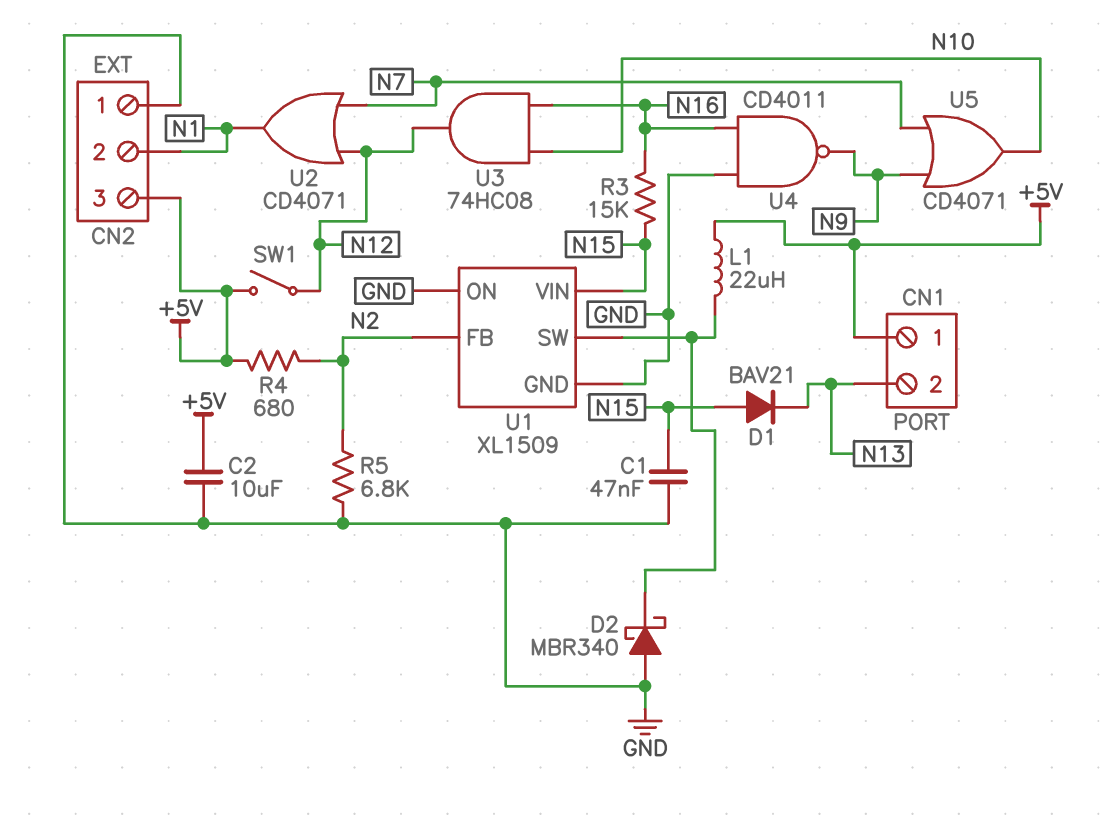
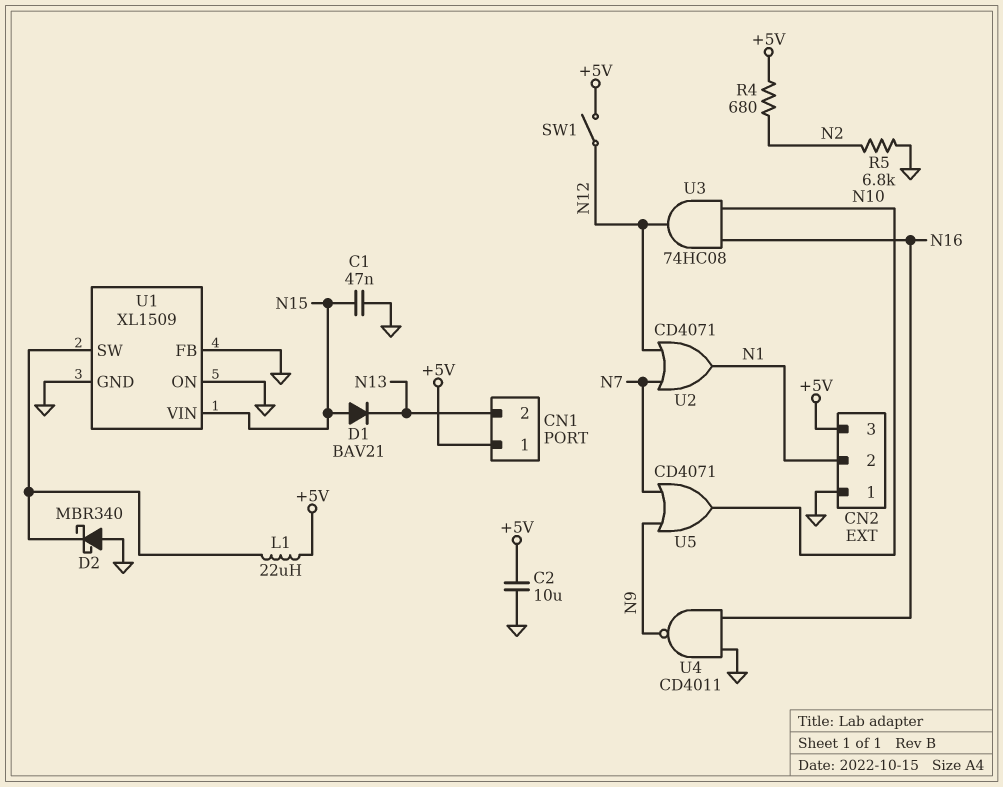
R3: 15k (N15, N16) -> none
U1 pin FB: N2 -> GND

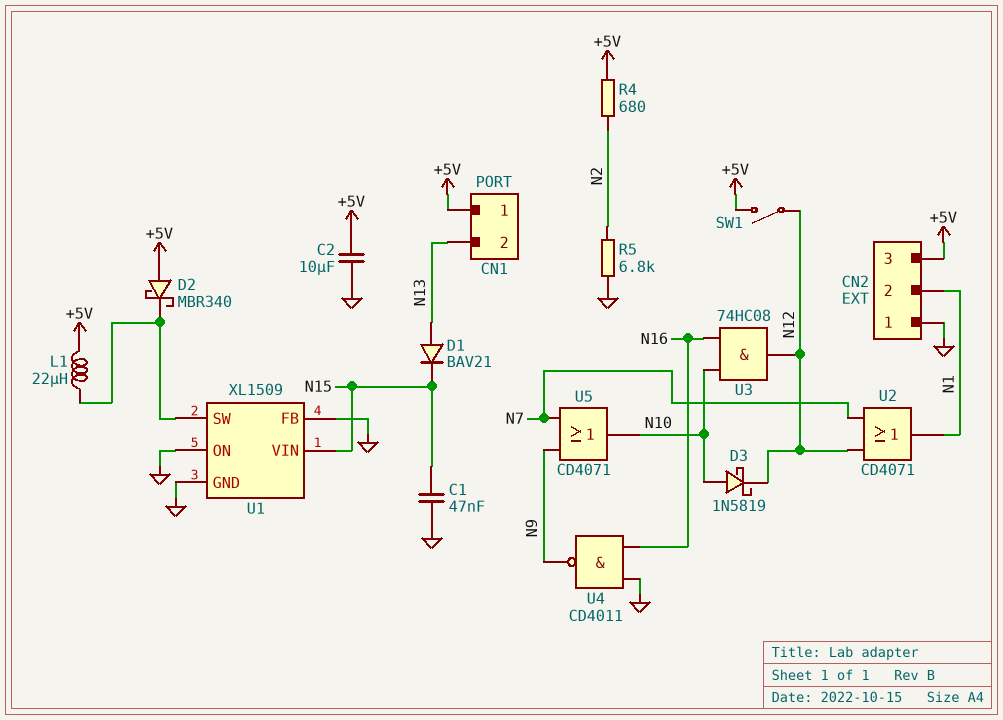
D1: diode BAV21 (A N15, K N13) -> diode BAV21 (A N13, K N15)
D2: schottky MBR340 (A GND, K U1/SW) -> schottky MBR340 (A +5V, K U1/SW)
D3: none -> schottky 1N5819 (A N10, K N12)

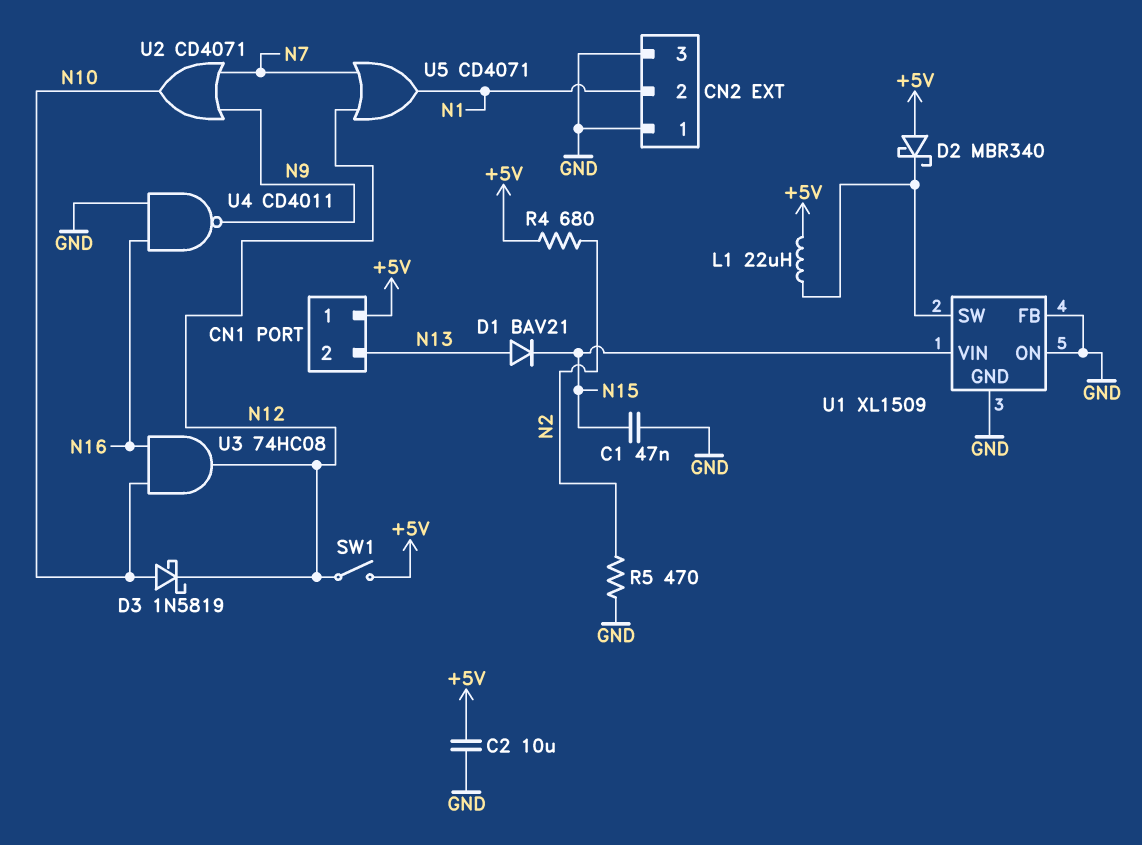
CN2 pin 3: +5V -> GND
R5: 6.8k (GND, N2) -> 470 (GND, N2)
U2: OR CD4071 (in N7, in N12, out N1) -> OR CD4071 (in N7, in N9, out N10)
U5: OR CD4071 (in N7, in N9, out N10) -> OR CD4071 (in N7, in N12, out N1)

